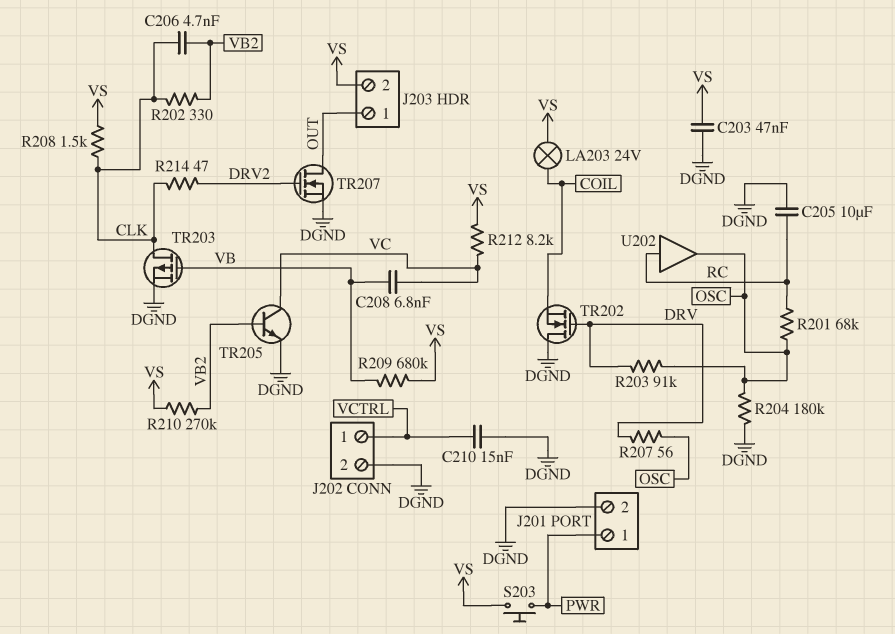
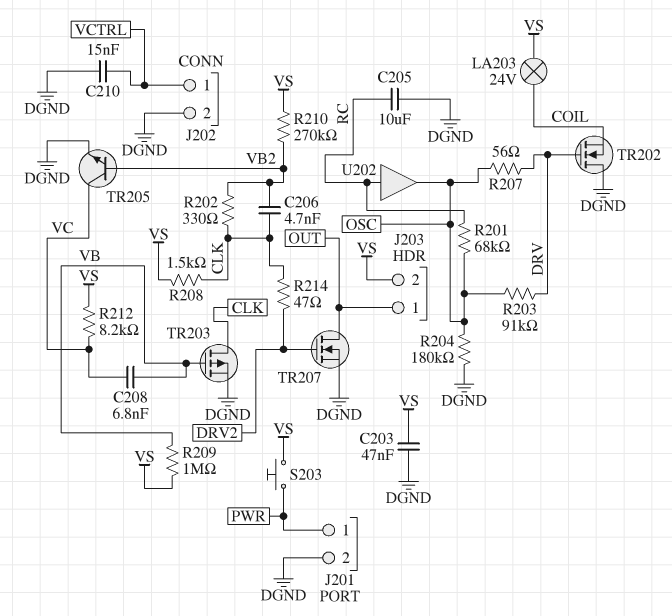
R209: 680k (VB, VS) -> 1M (VB, VS)

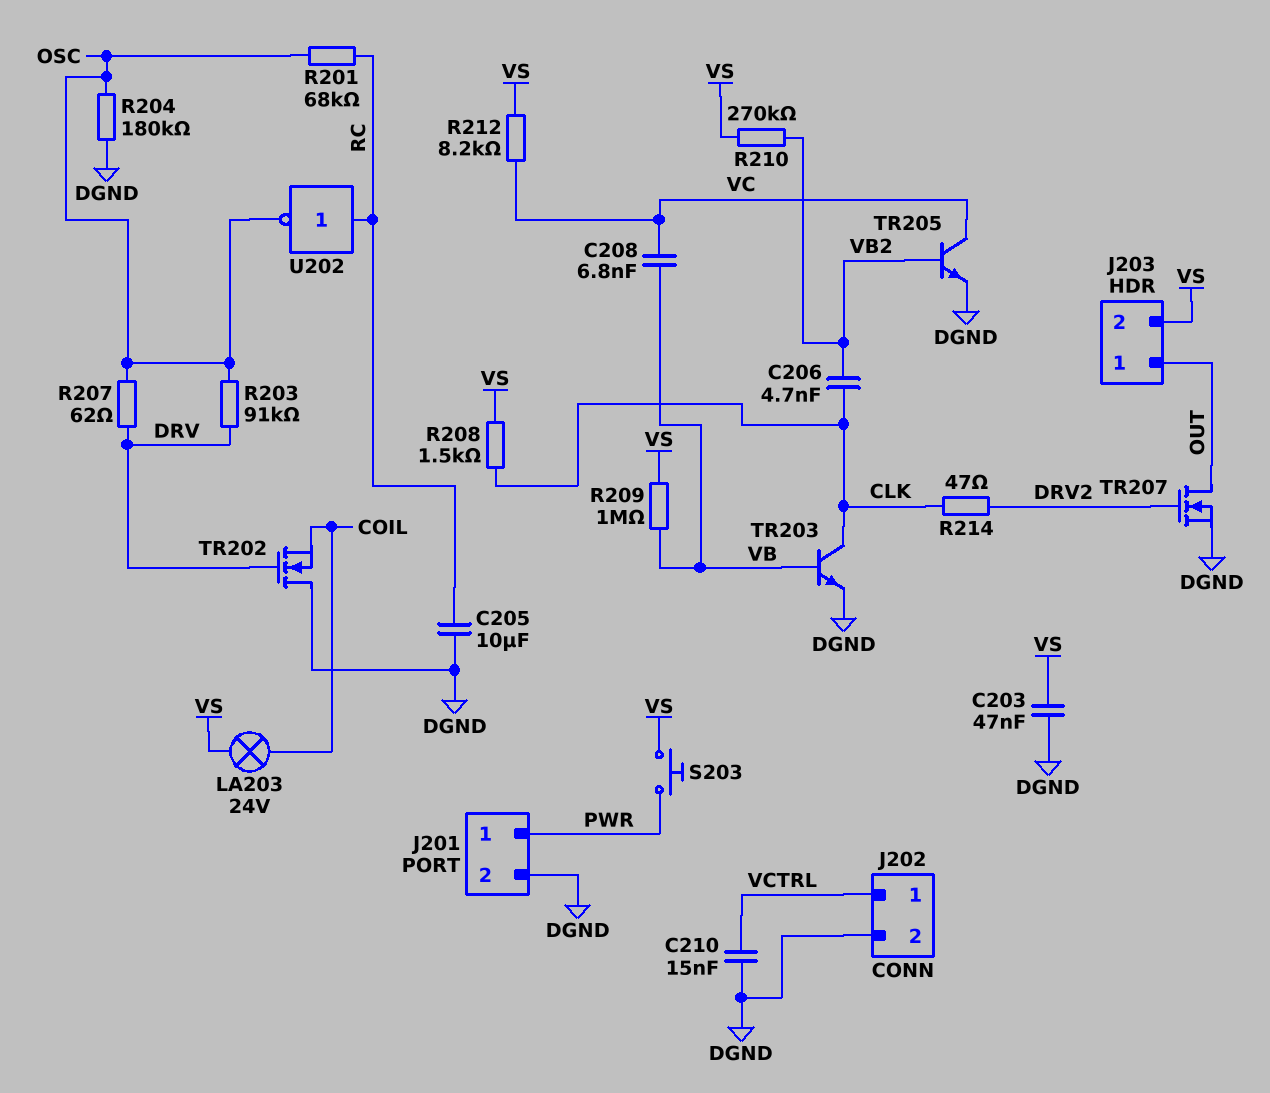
R202: 330 (CLK, VB2) -> none
R207: 56 (DRV, OSC) -> 62 (DRV, OSC)
TR203: PMOS (G VB, D CLK, S DGND) -> NPN (B VB, C CLK, E DGND)
U202: buffer (in RC, out OSC) -> NOT (in RC, out OSC)

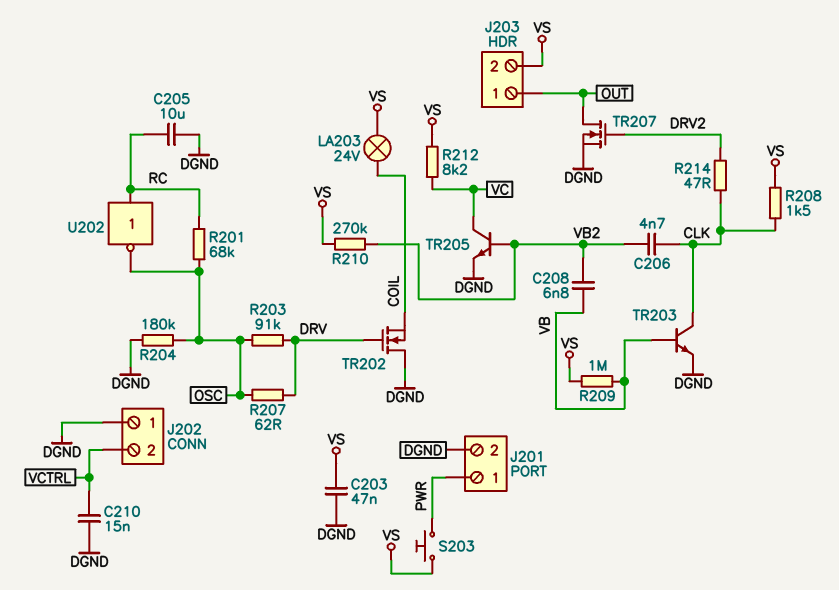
C208: 6.8nF (VB, VC) -> 6.8nF (VB, VB2)
J202 pin 1: VCTRL -> DGND
J202 pin 2: DGND -> VCTRL

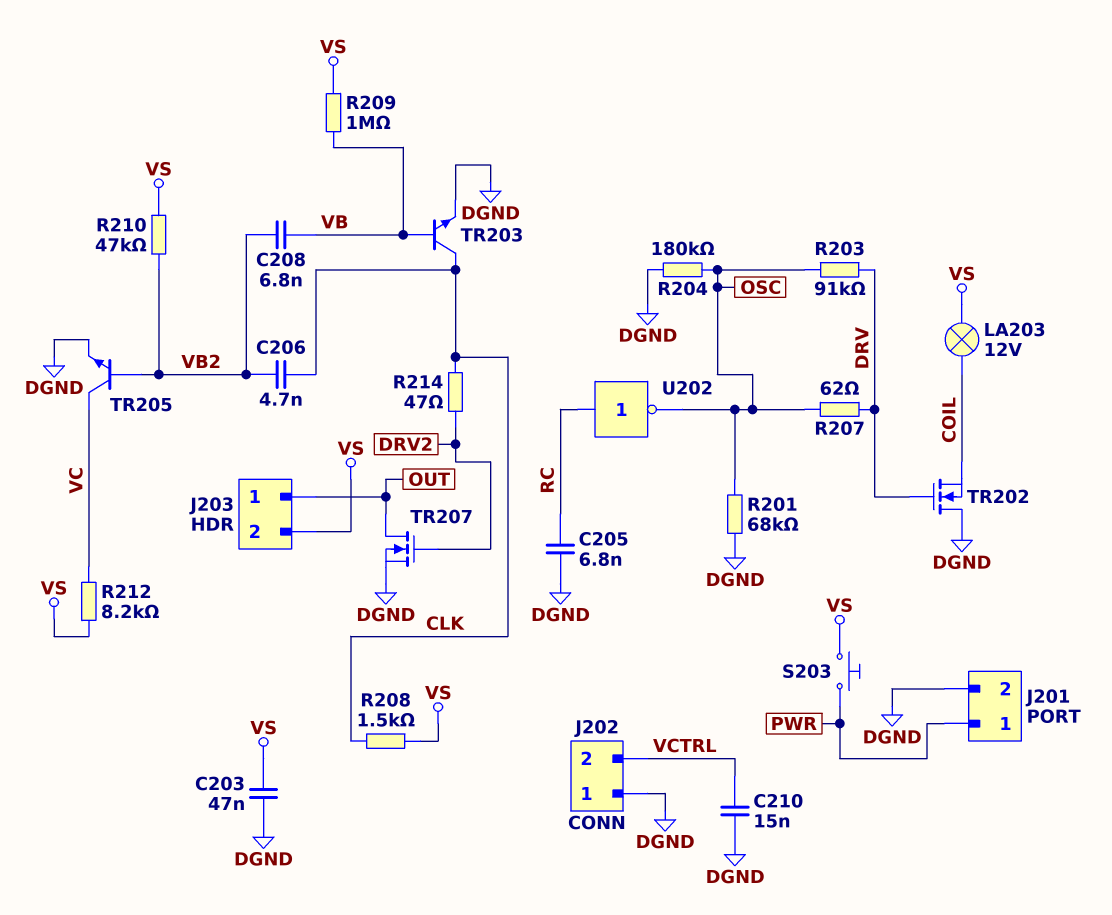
C205: 10uF (DGND, RC) -> 6.8nF (DGND, RC)
LA203: lamp 24V (COIL, VS) -> lamp 12V (COIL, VS)
R201: 68k (OSC, RC) -> 68k (DGND, OSC)
R210: 270k (VB2, VS) -> 47k (VB2, VS)

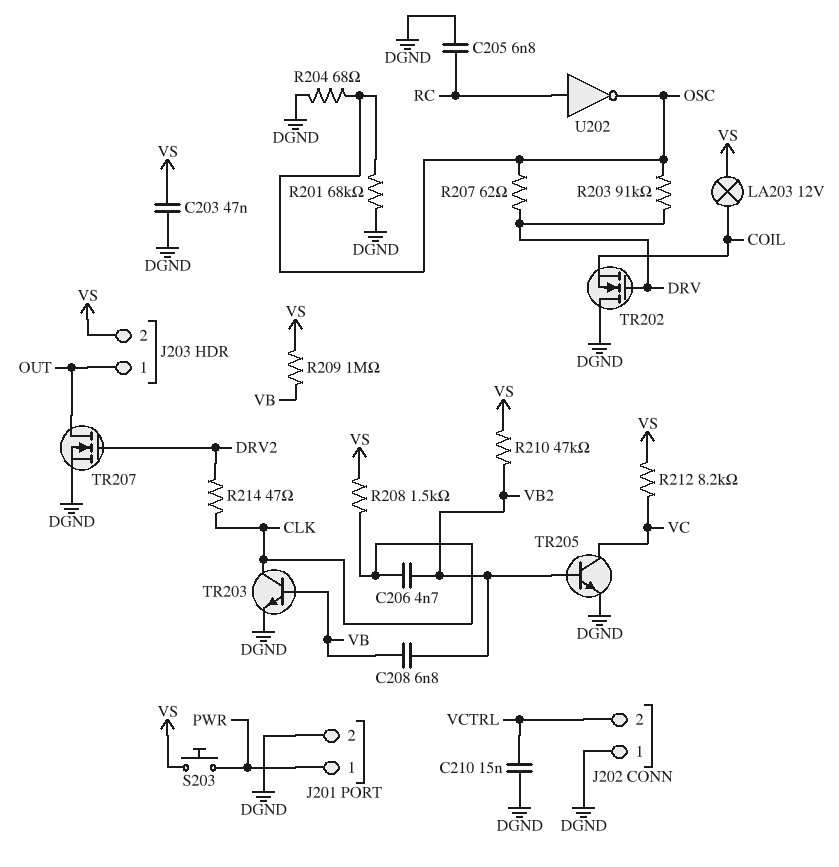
R204: 180k (DGND, OSC) -> 68 (DGND, OSC)

